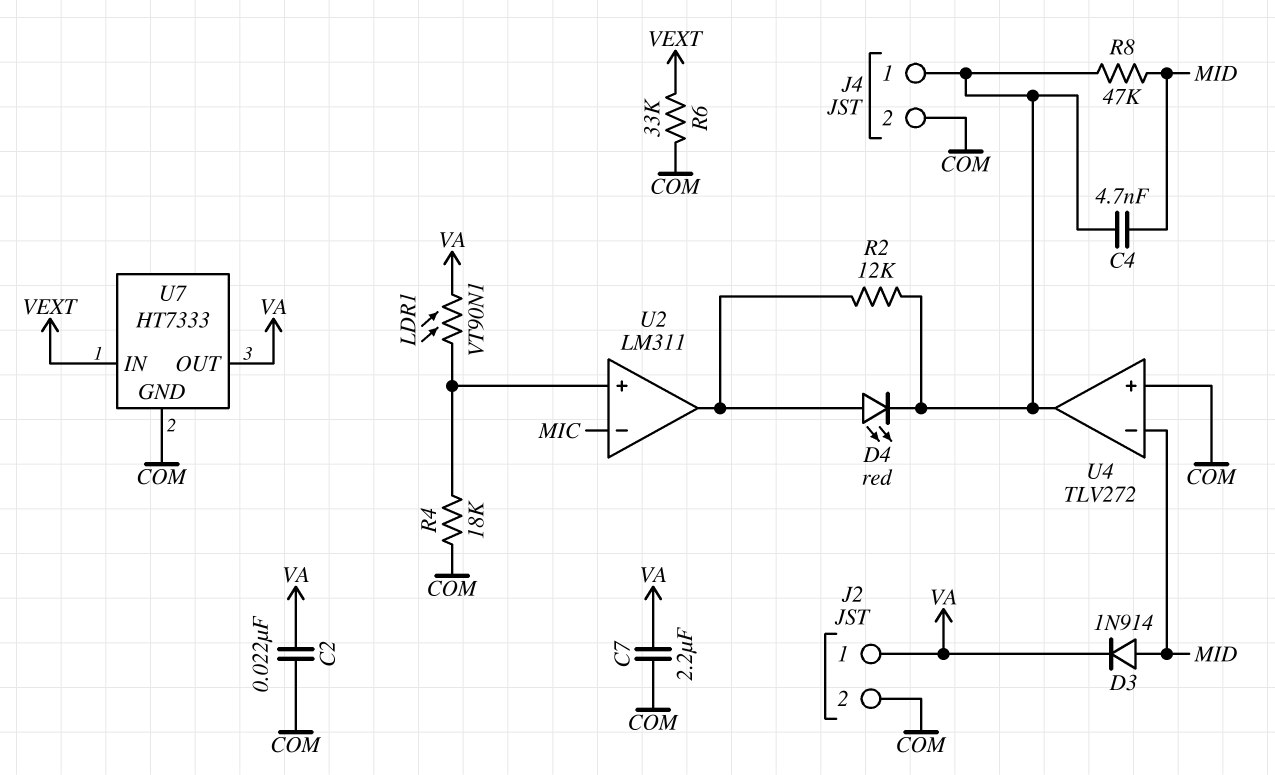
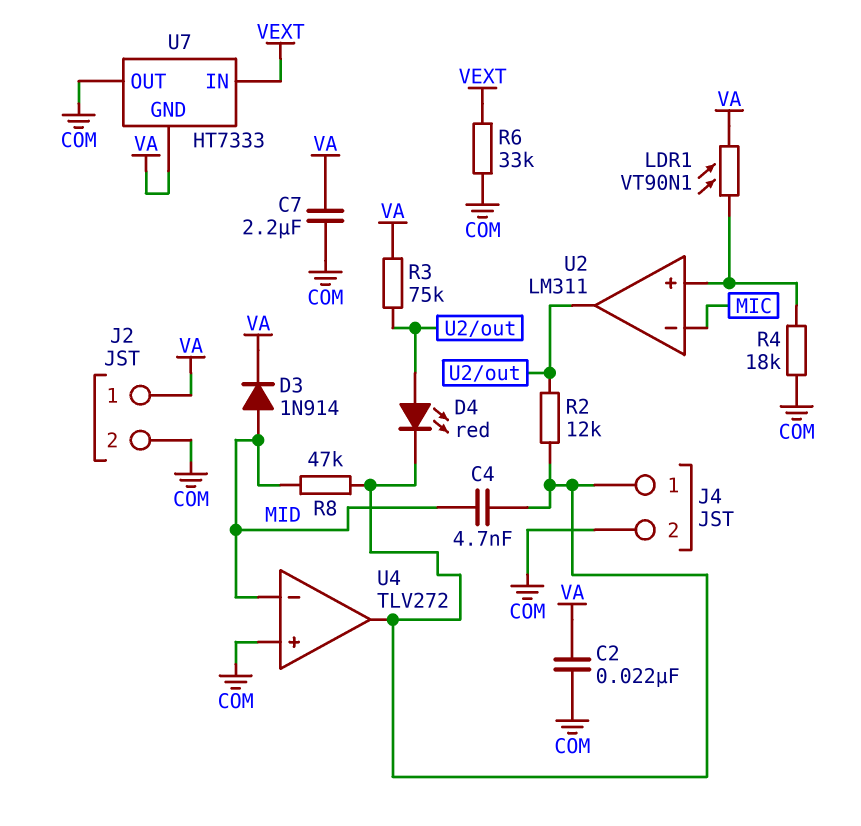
R3: none -> 75k (U2/out, VA)
U7 pin GND: COM -> VA
U7 pin OUT: VA -> COM

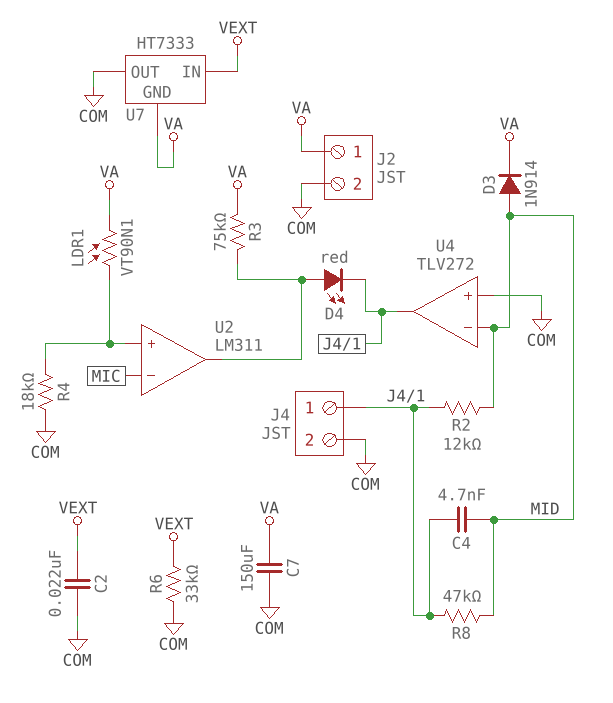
C2: 22nF (COM, VA) -> 22nF (COM, VEXT)
C7: 2.2uF (COM, VA) -> 150uF (COM, VA)
R2: 12k (J4/1, U2/out) -> 12k (J4/1, MID)

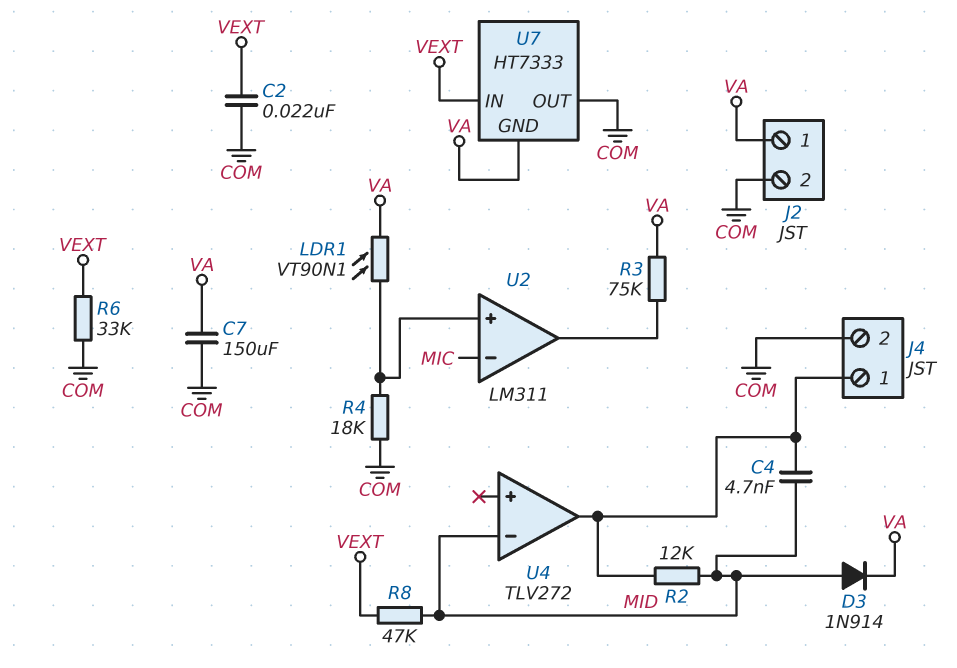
D4: LED red (A U2/out, K J4/1) -> none
R8: 47k (J4/1, MID) -> 47k (MID, VEXT)
U4 pin in+: COM -> none

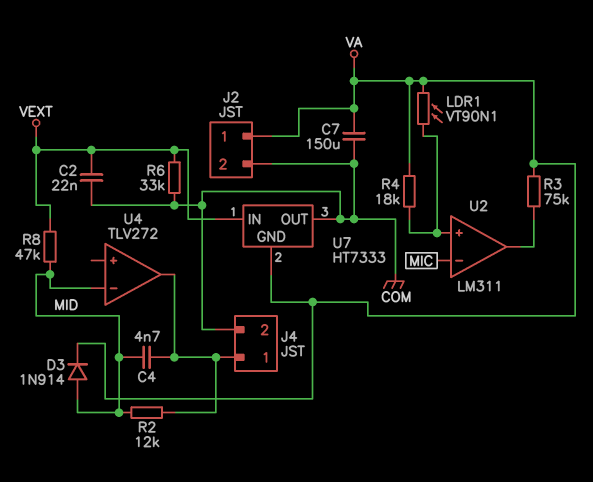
R4: 18k (COM, U2/in+) -> 18k (U2/in+, VA)

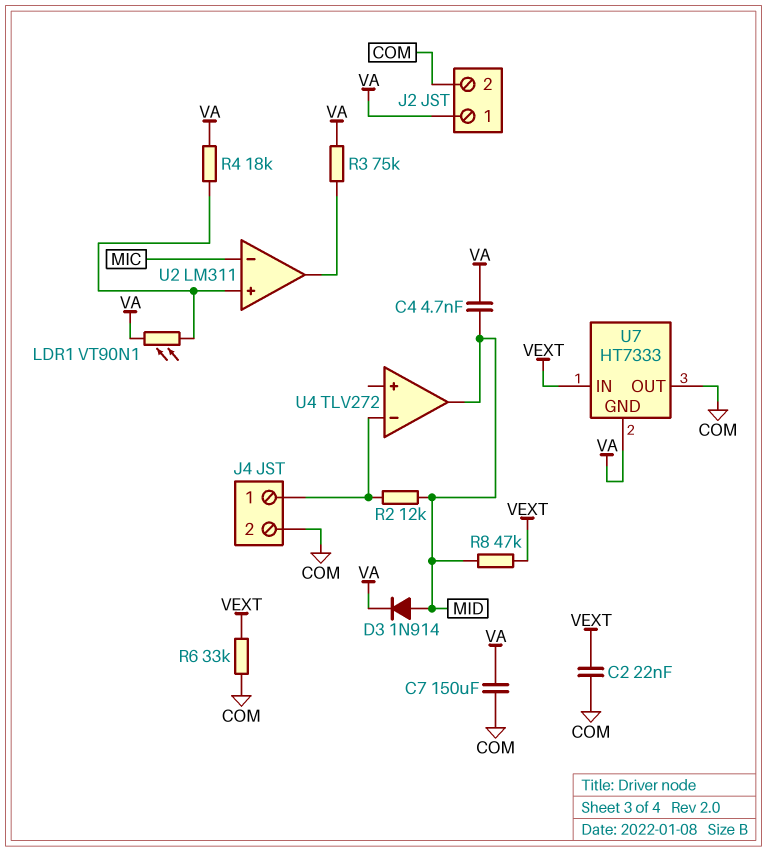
C4: 4.7nF (J4/1, MID) -> 4.7nF (MID, VA)
U4 pin in-: MID -> J4/1
U4 pin out: J4/1 -> MID

